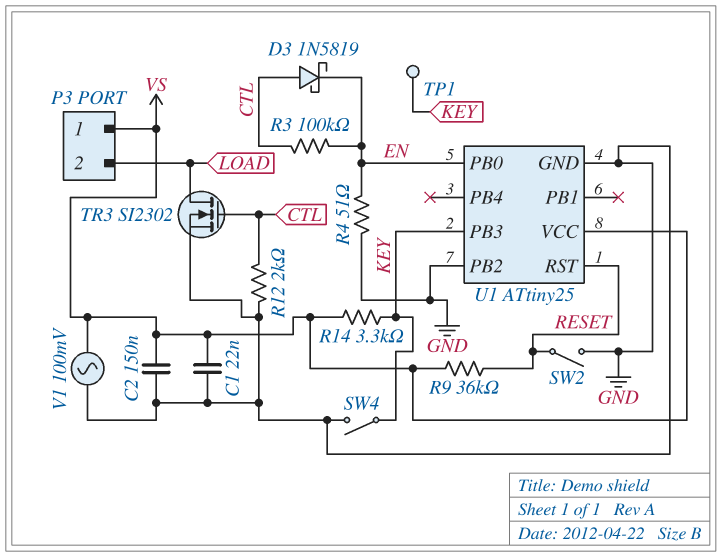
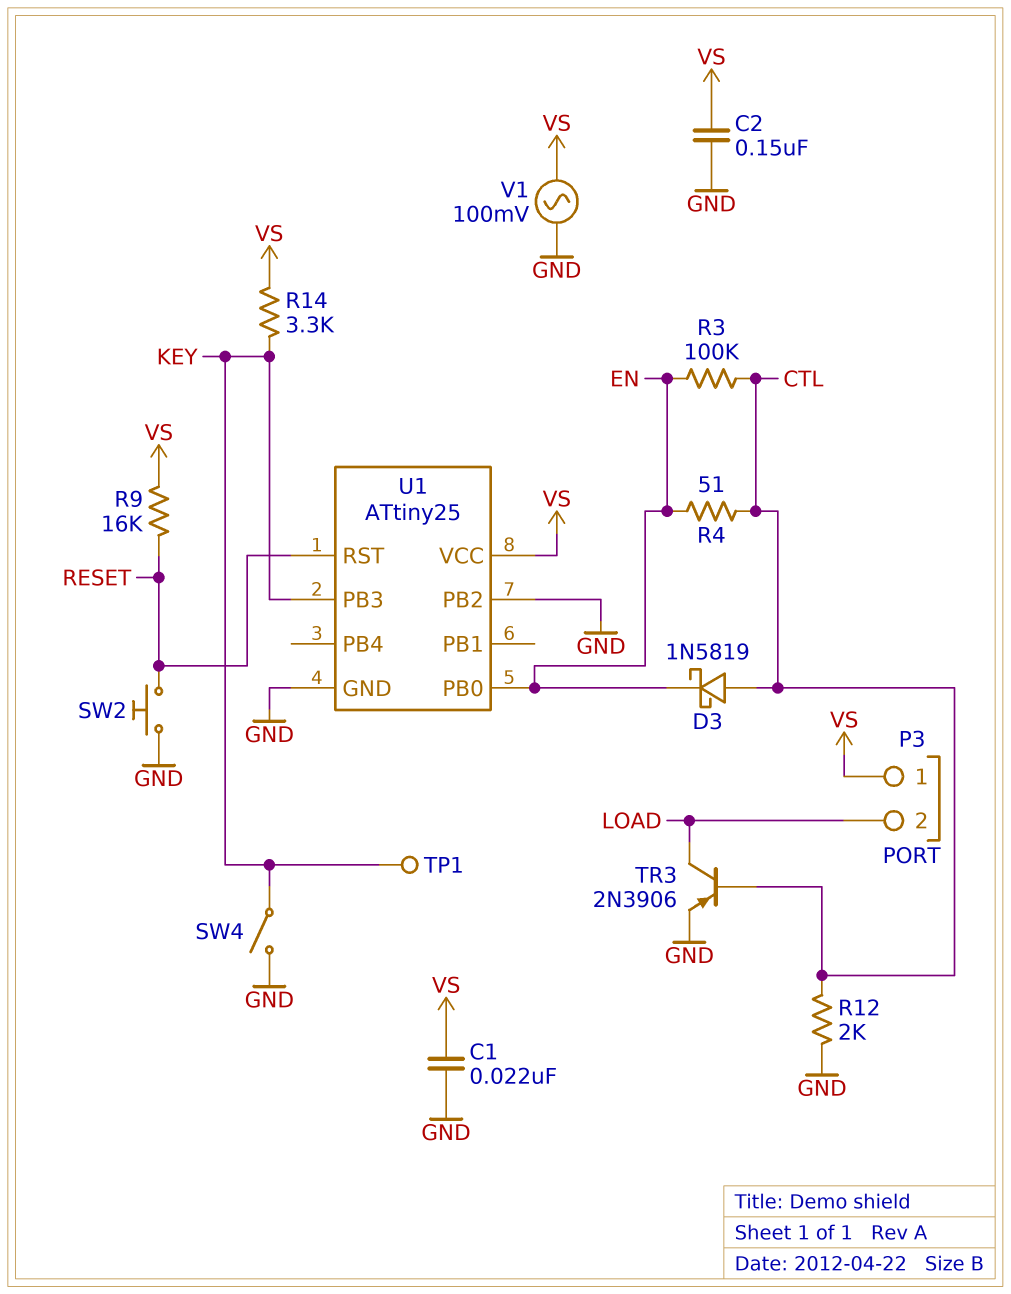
R4: 51 (EN, GND) -> 51 (CTL, EN)
R9: 36k (RESET, VS) -> 16k (RESET, VS)
SW2: switch (GND, RESET) -> button (GND, RESET)
TR3: NMOS SI2302 (G CTL, D LOAD, S GND) -> PNP 2N3906 (B CTL, C LOAD, E GND)

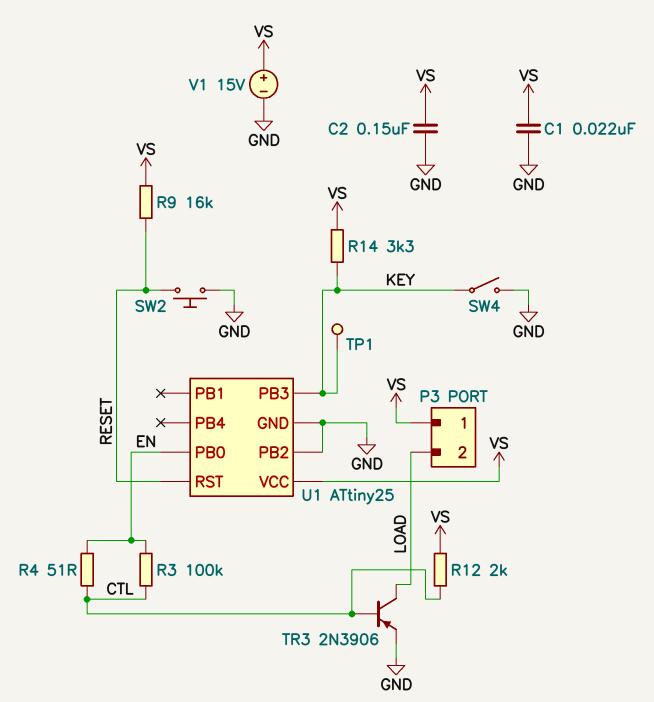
D3: schottky 1N5819 (A CTL, K EN) -> none
R12: 2k (CTL, GND) -> 2k (CTL, VS)
V1: AC 100mV (GND, VS) -> 15V (plus VS, minus GND)

